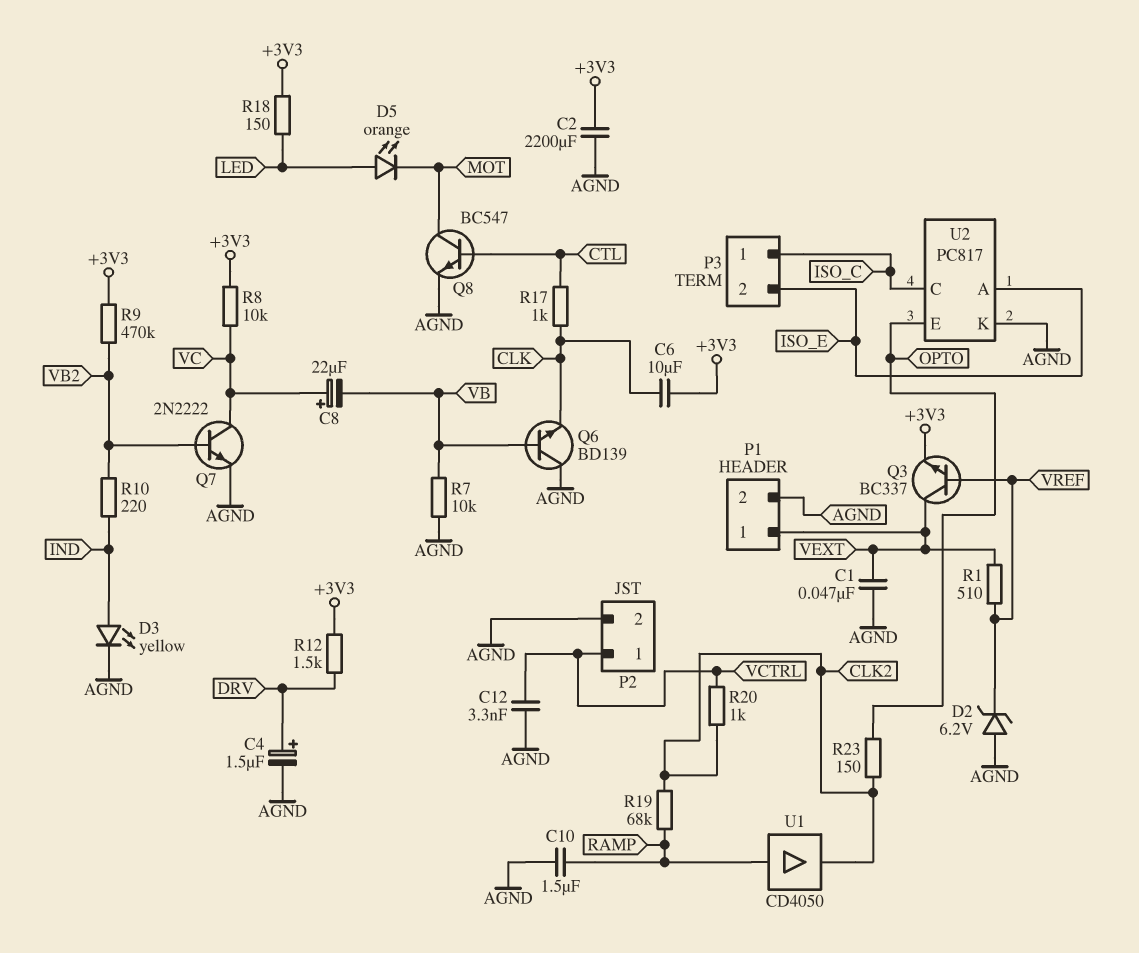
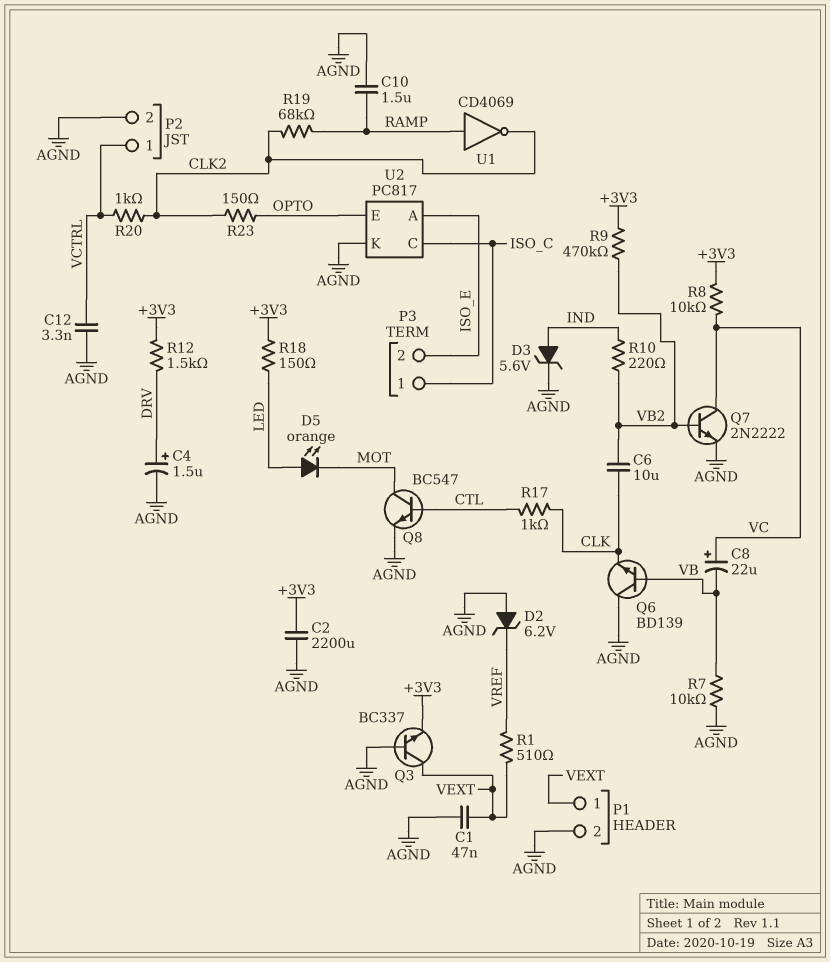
C6: 10uF (+3V3, CLK) -> 10uF (CLK, VB2)
D3: LED yellow (A IND, K AGND) -> zener 5.6V (A IND, K AGND)
Q3: NPN BC337 (B VREF, C VEXT, E +3V3) -> NPN BC337 (B AGND, C VEXT, E +3V3)
U1: buffer CD4050 (in RAMP, out CLK2) -> NOT CD4069 (in RAMP, out CLK2)

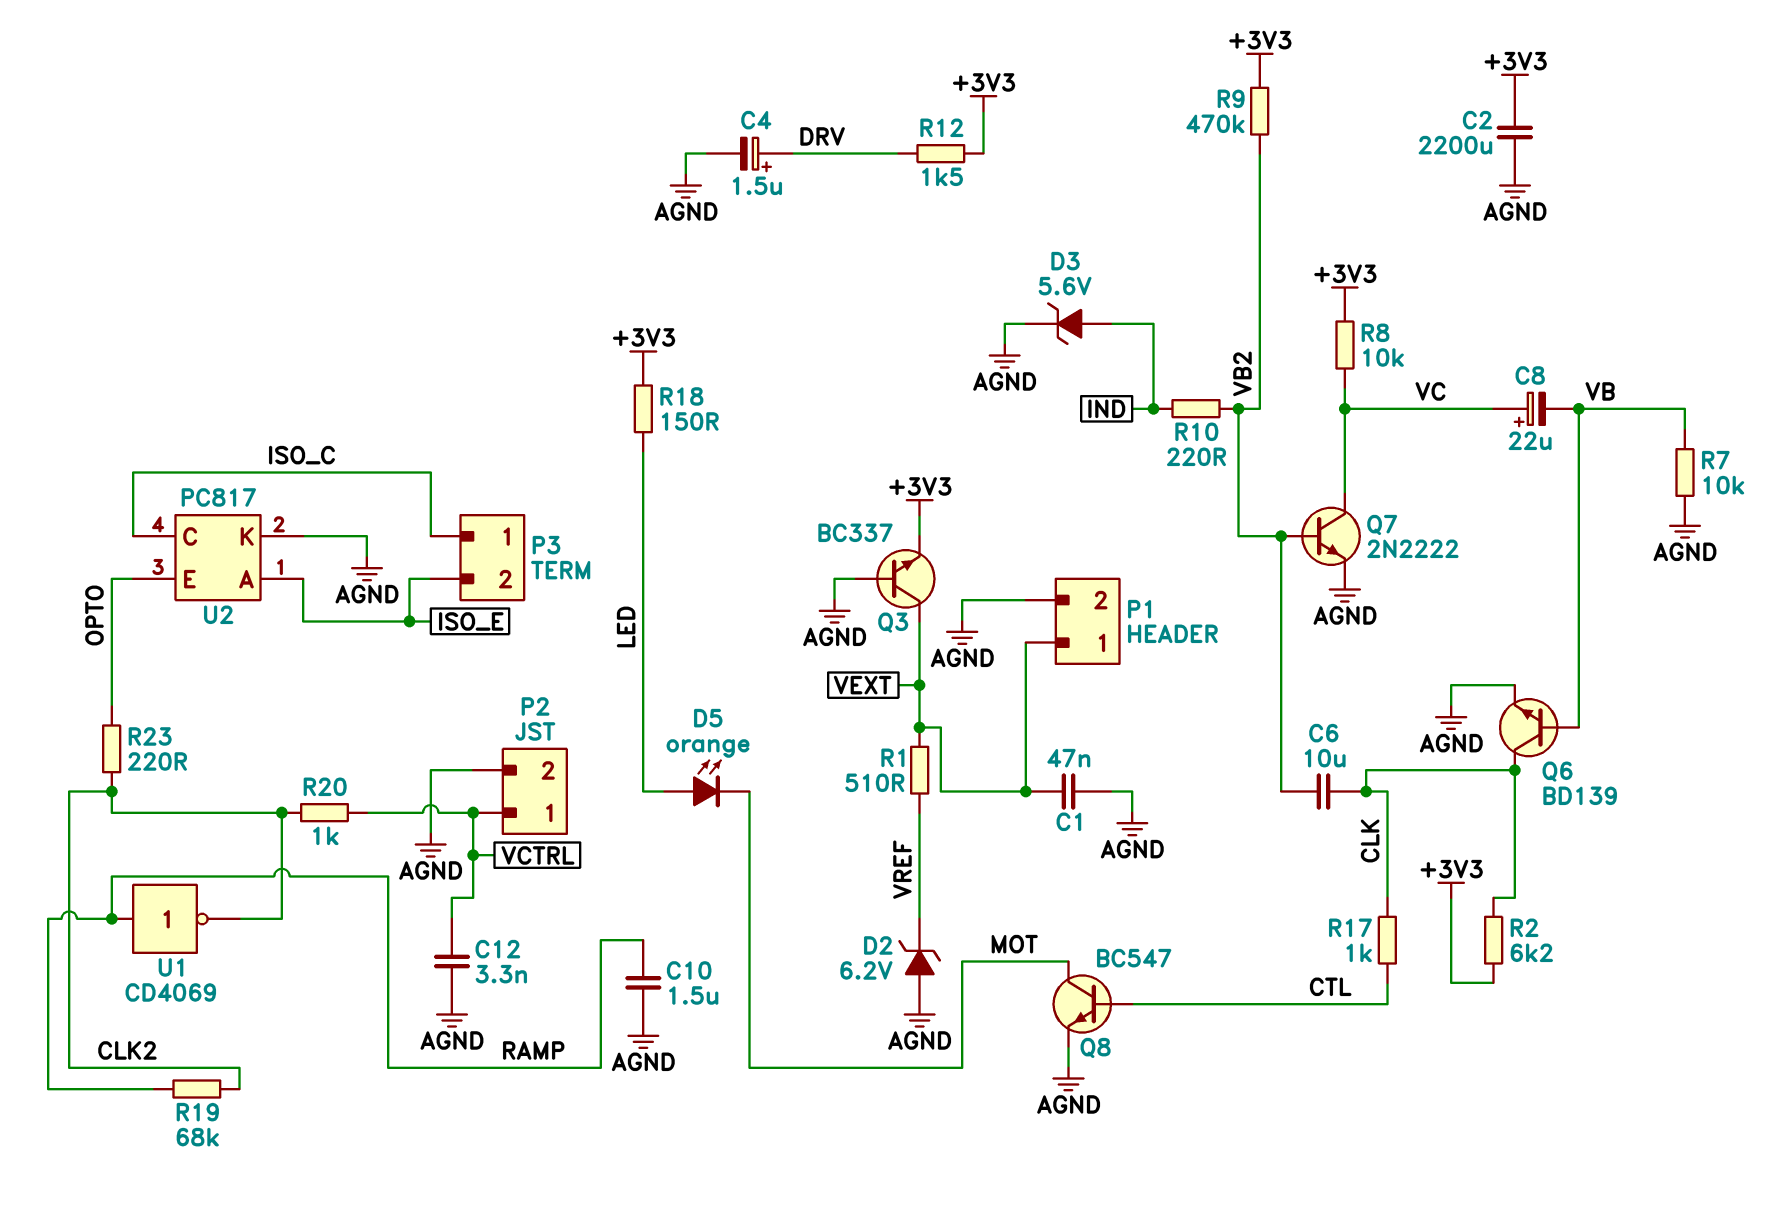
Q6: NPN BD139 (B VB, C AGND, E CLK) -> NPN BD139 (B VB, C CLK, E AGND)
R2: none -> 6.2k (+3V3, CLK)
R23: 150 (CLK2, OPTO) -> 220 (CLK2, OPTO)

